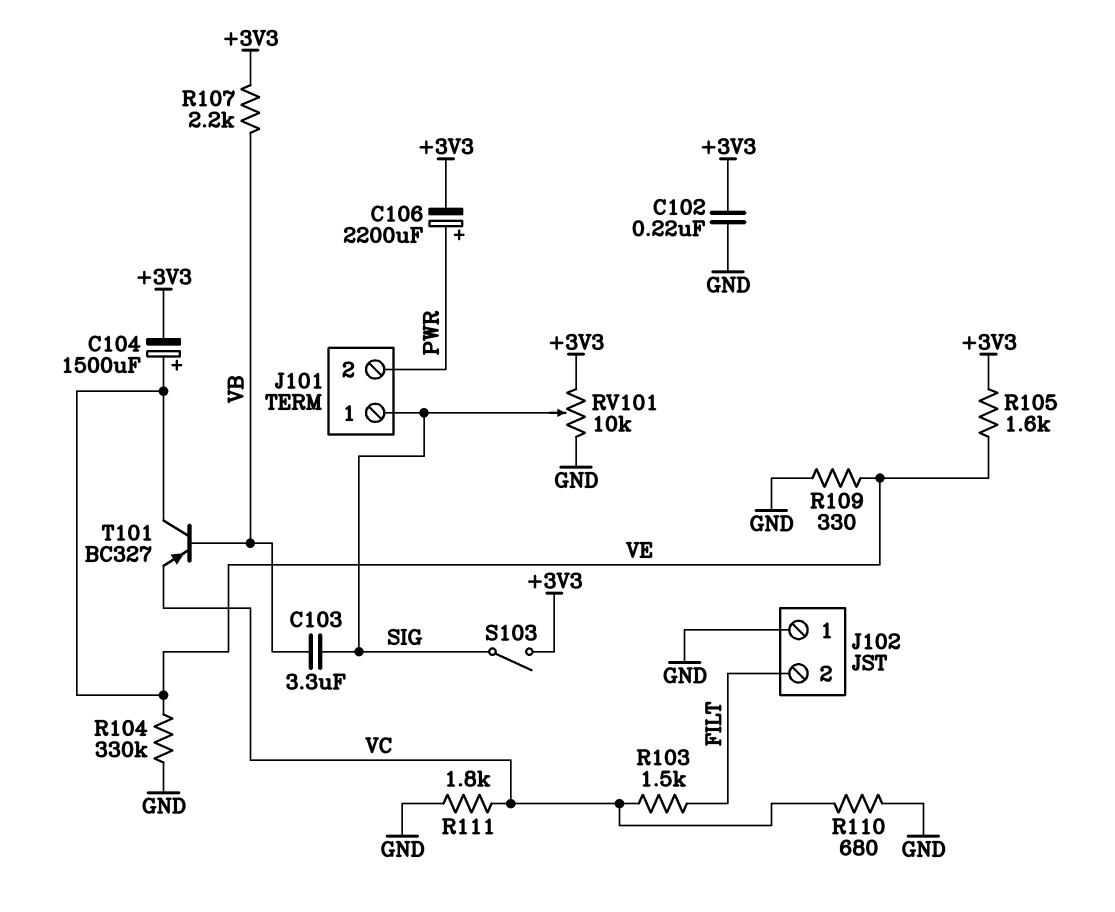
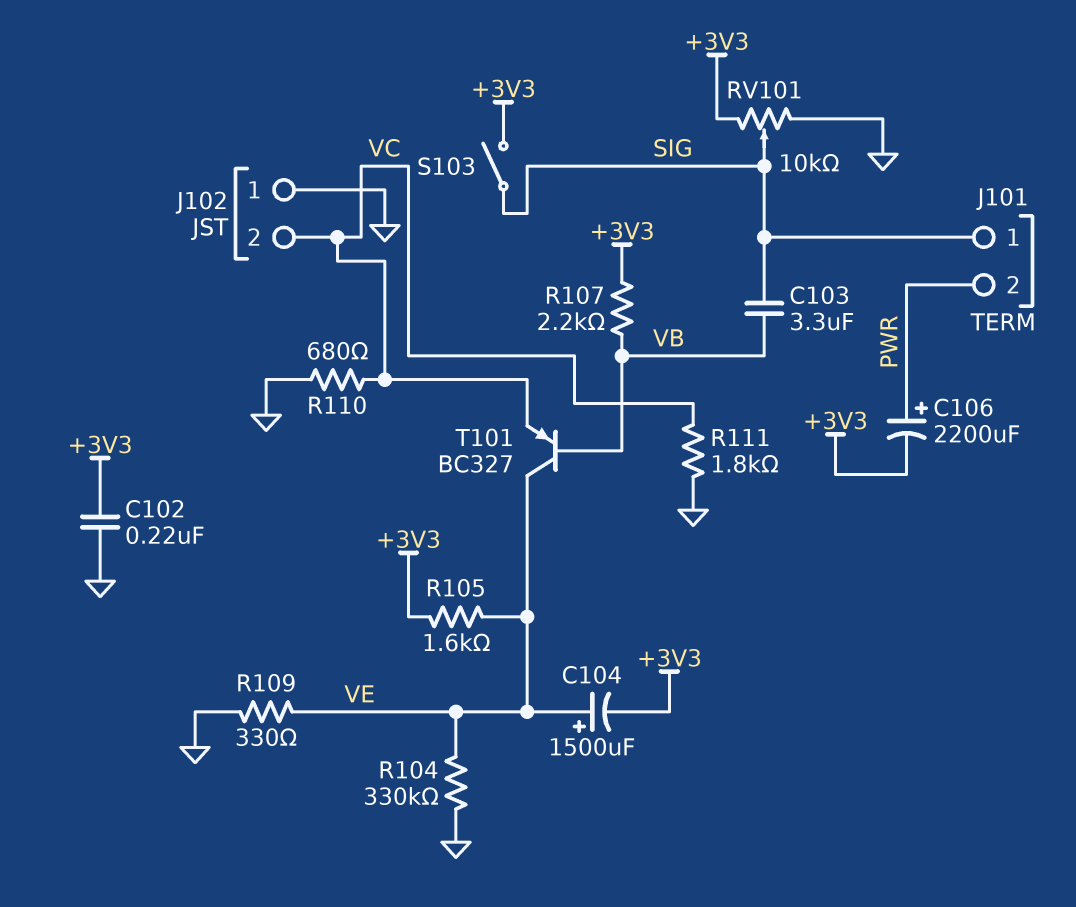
J102 pin 2: FILT -> VC
R103: 1.5k (FILT, VC) -> none

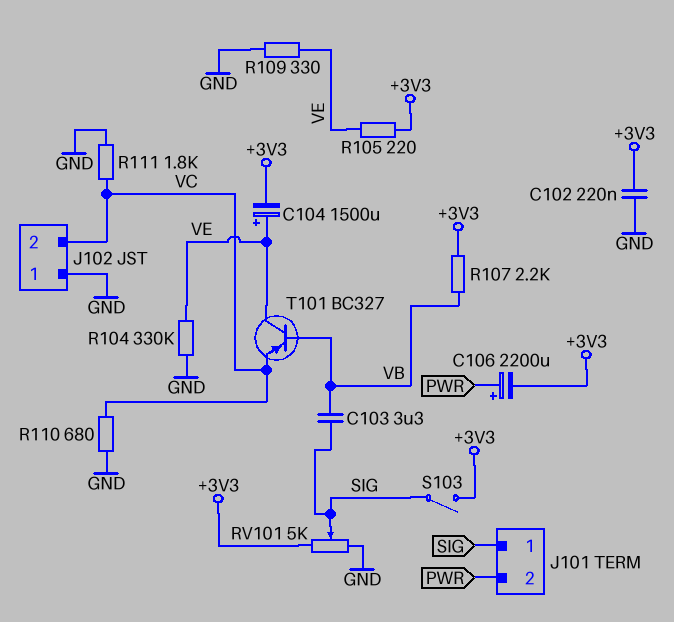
R105: 1.6k (+3V3, VE) -> 220 (+3V3, VE)
RV101: 10k (+3V3, GND, wiper SIG) -> 5k (+3V3, GND, wiper SIG)

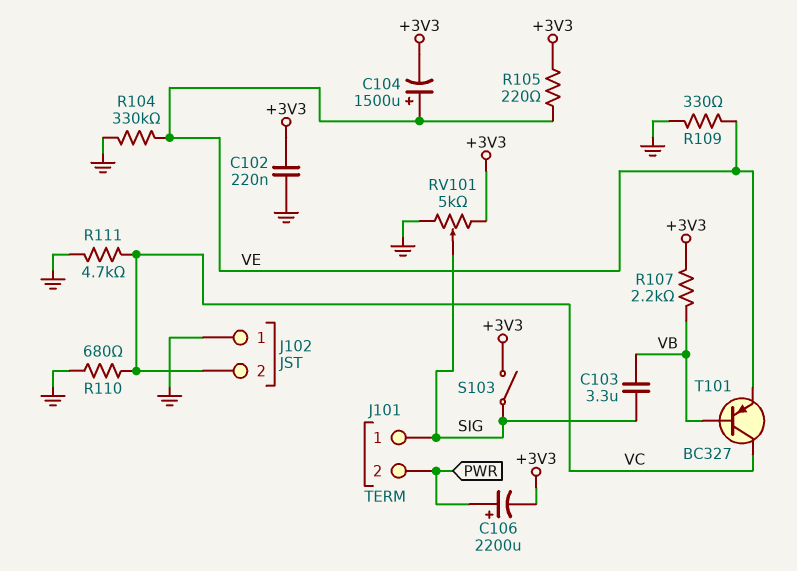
R111: 1.8k (GND, VC) -> 4.7k (GND, VC)
T101: PNP BC327 (B VB, C VE, E VC) -> PNP BC327 (B VB, C VC, E VE)

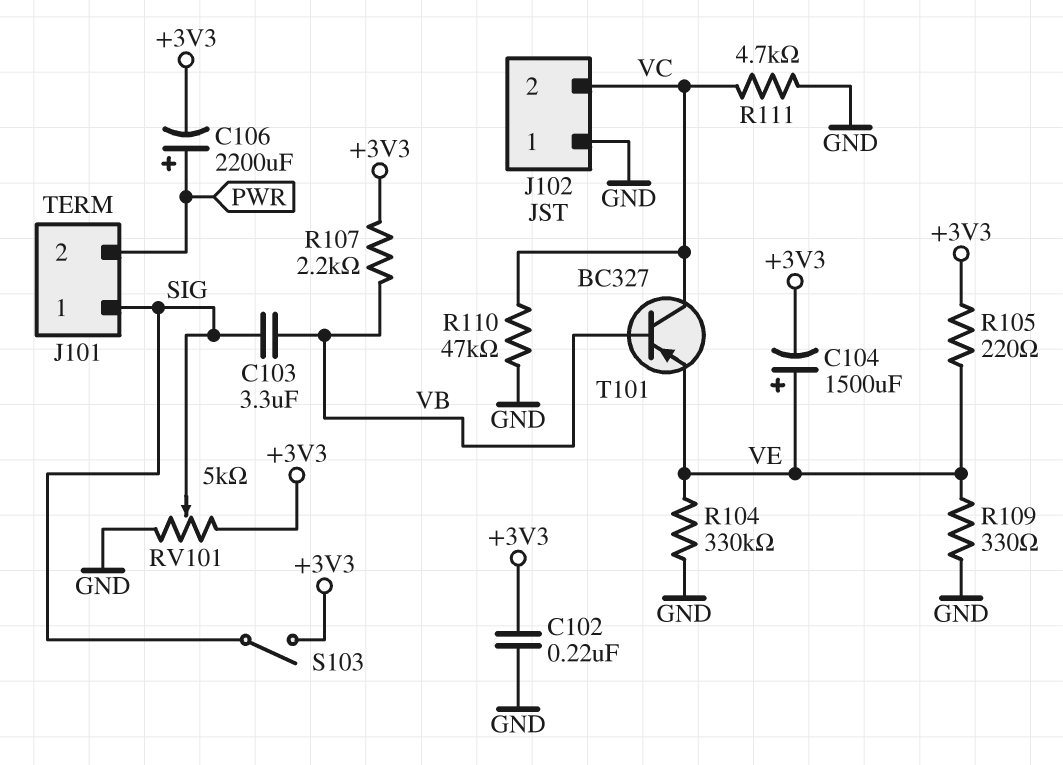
R110: 680 (GND, VC) -> 47k (GND, VC)

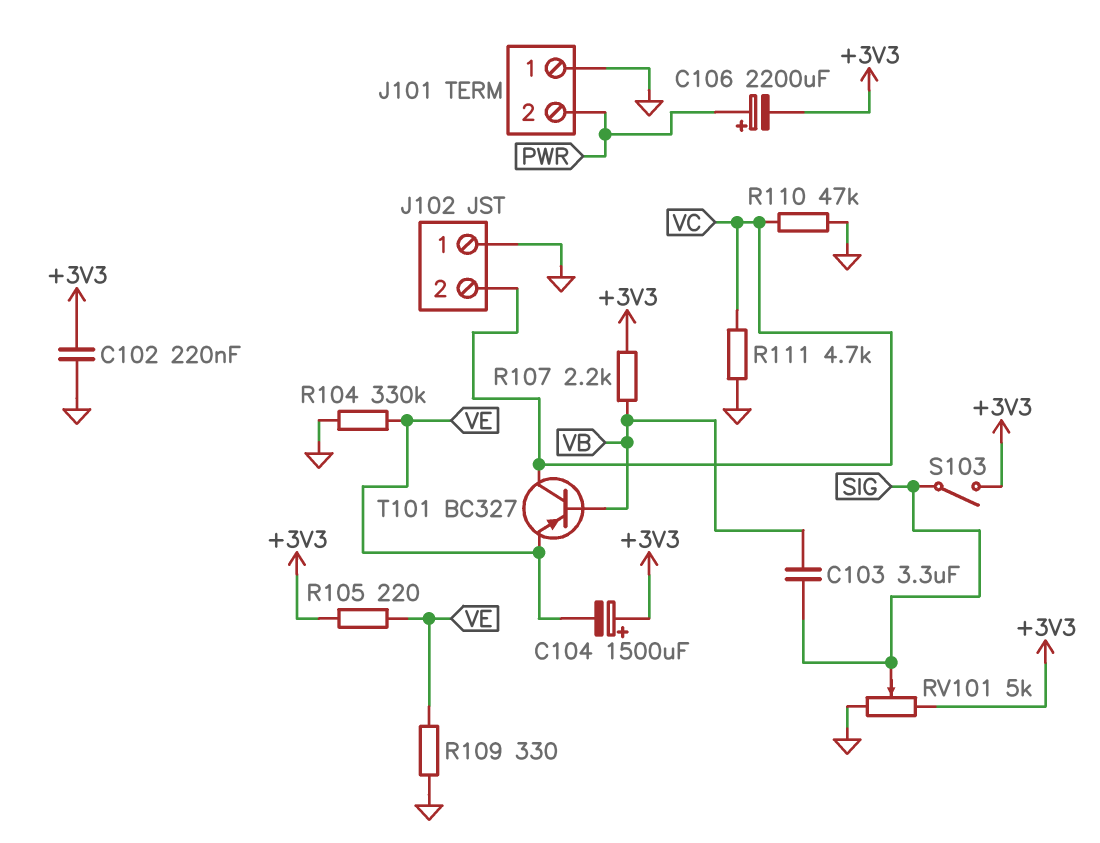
C104: 1500uF (plus VE, minus +3V3) -> 1500uF (plus +3V3, minus VE)
J101 pin 1: SIG -> GND

